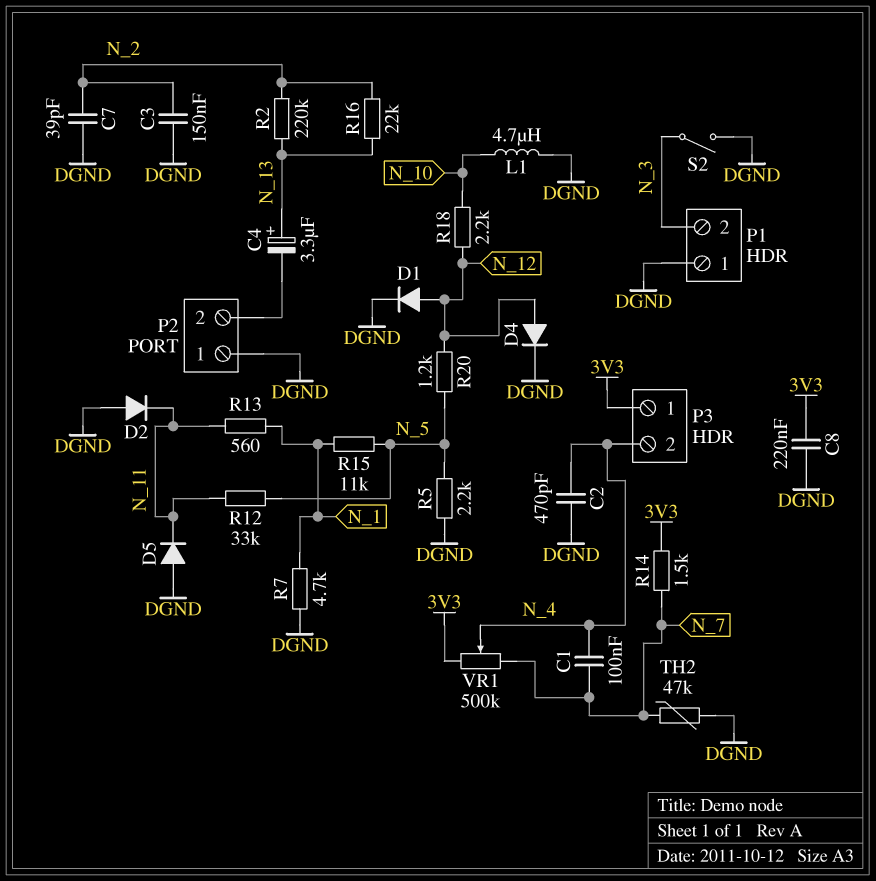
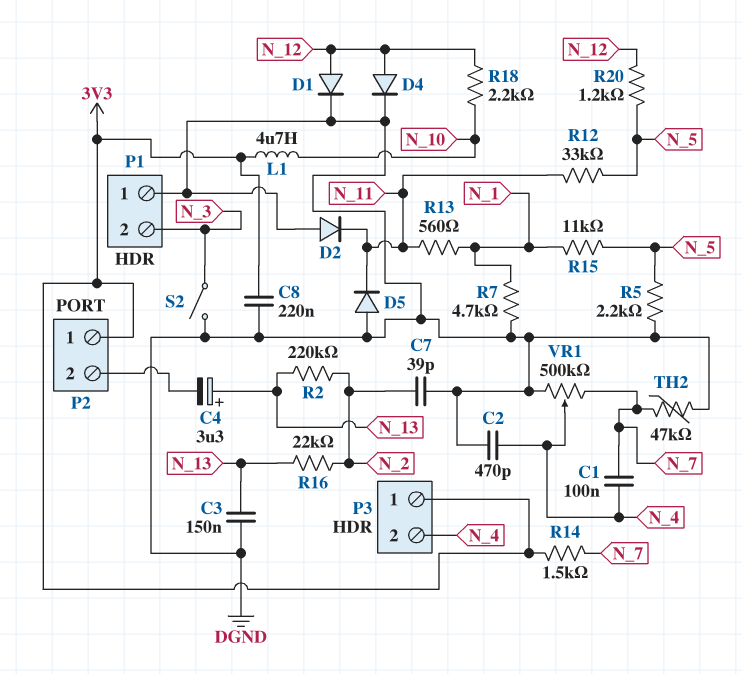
C3: 150nF (DGND, N_2) -> 150nF (DGND, N_13)
L1: 4.7uH (DGND, N_10) -> 4.7uH (3V3, N_10)
P2 pin 1: DGND -> 3V3
VR1: 500k (3V3, N_7, wiper N_4) -> 500k (DGND, N_7, wiper N_4)

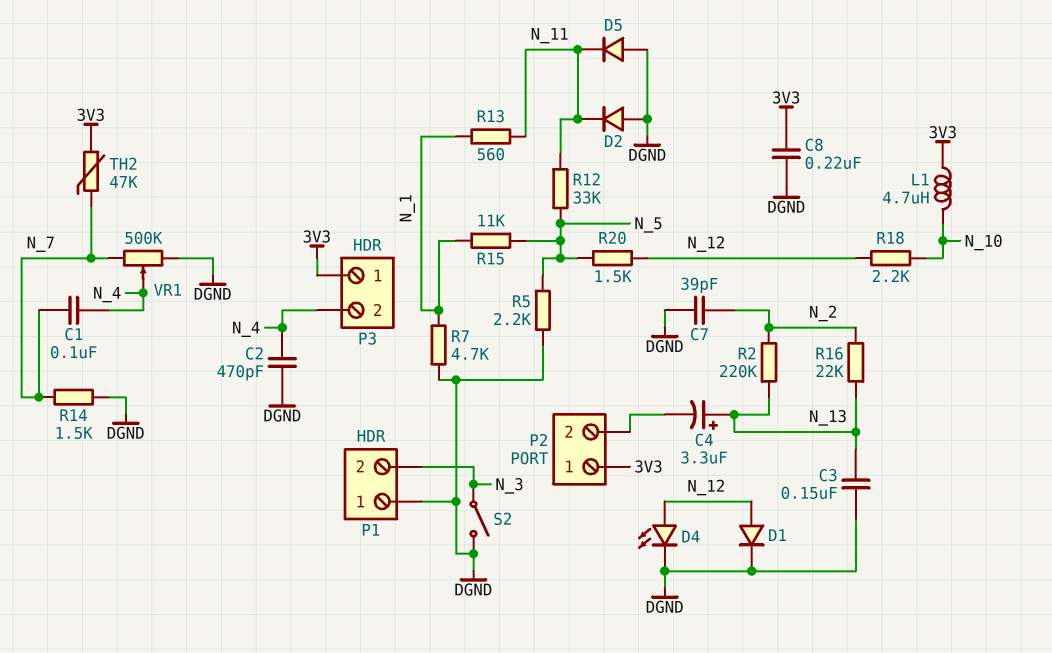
D4: diode (A N_12, K DGND) -> LED (A N_12, K DGND)
R14: 1.5k (3V3, N_7) -> 1.5k (DGND, N_7)
R20: 1.2k (N_5, N_12) -> 1.5k (N_5, N_12)
TH2: 47k (DGND, N_7) -> 47k (3V3, N_7)

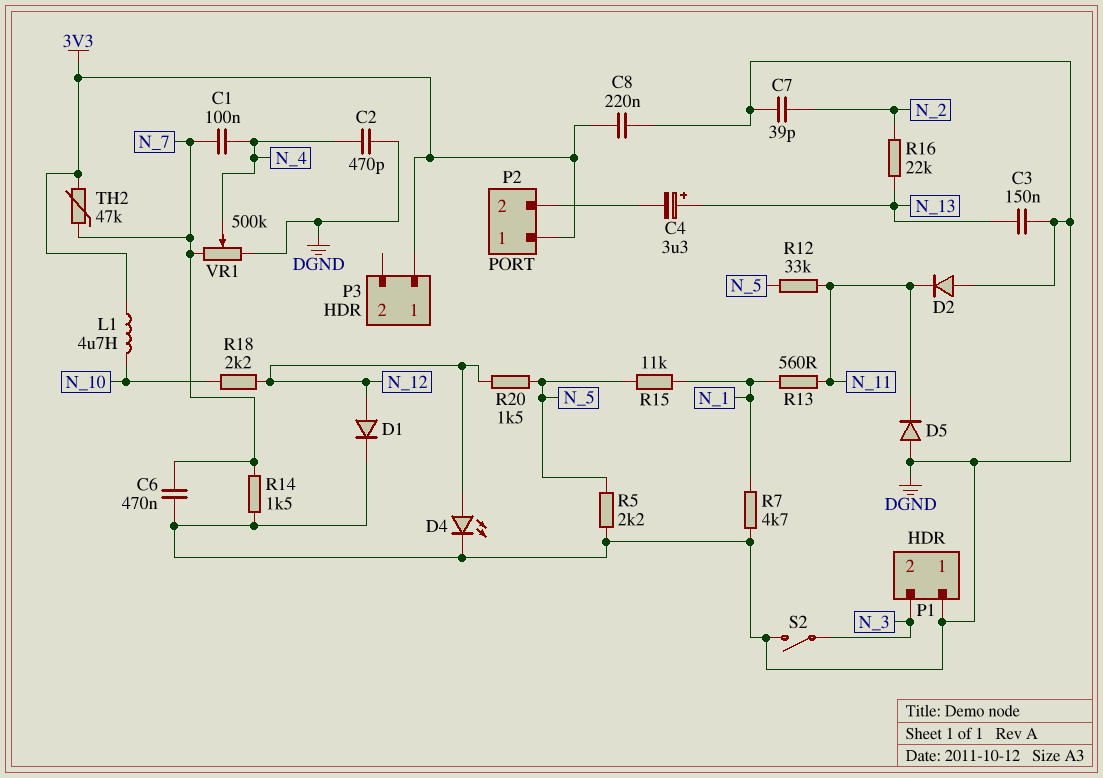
C6: none -> 470nF (DGND, N_7)
P3 pin 2: N_4 -> none
R2: 220k (N_2, N_13) -> none

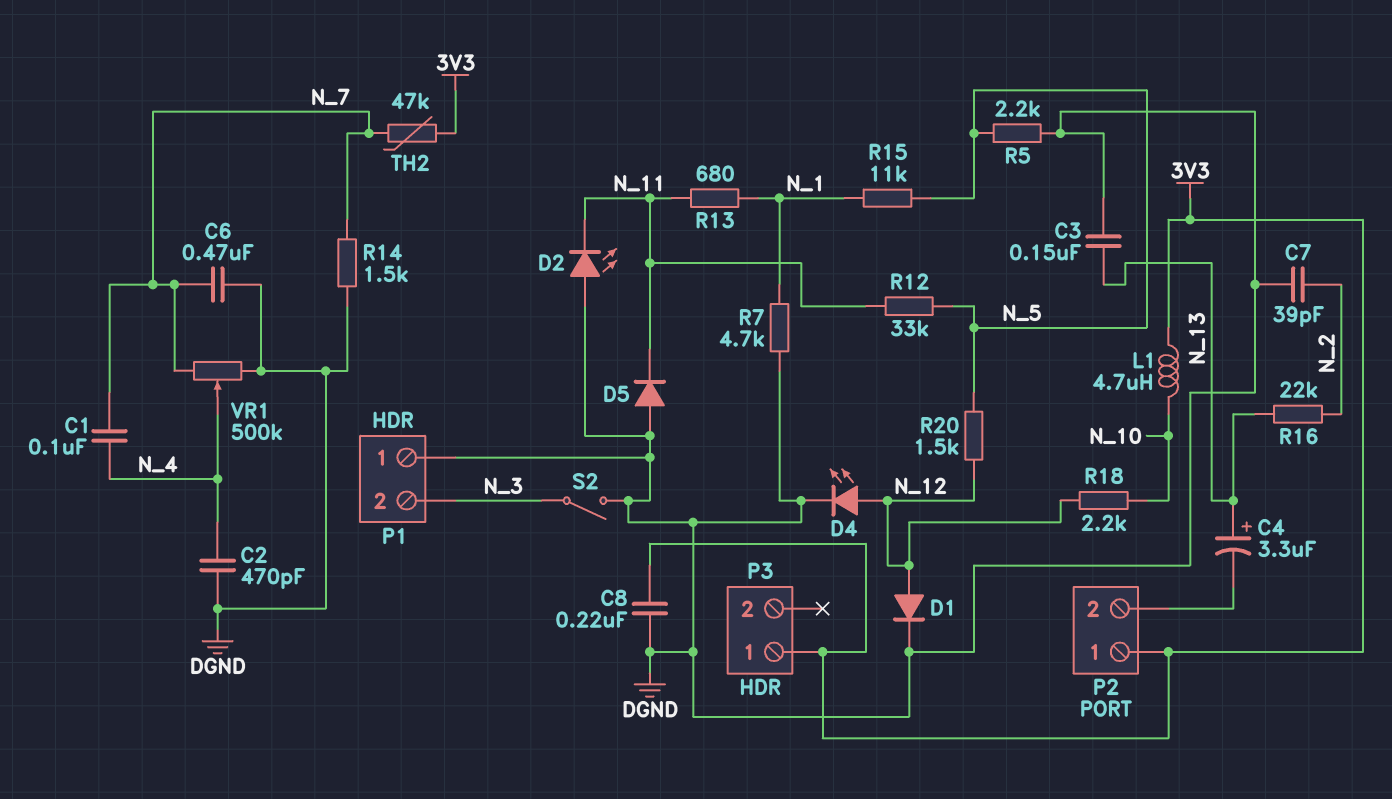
D2: diode (A DGND, K N_11) -> LED (A DGND, K N_11)
R13: 560 (N_1, N_11) -> 680 (N_1, N_11)

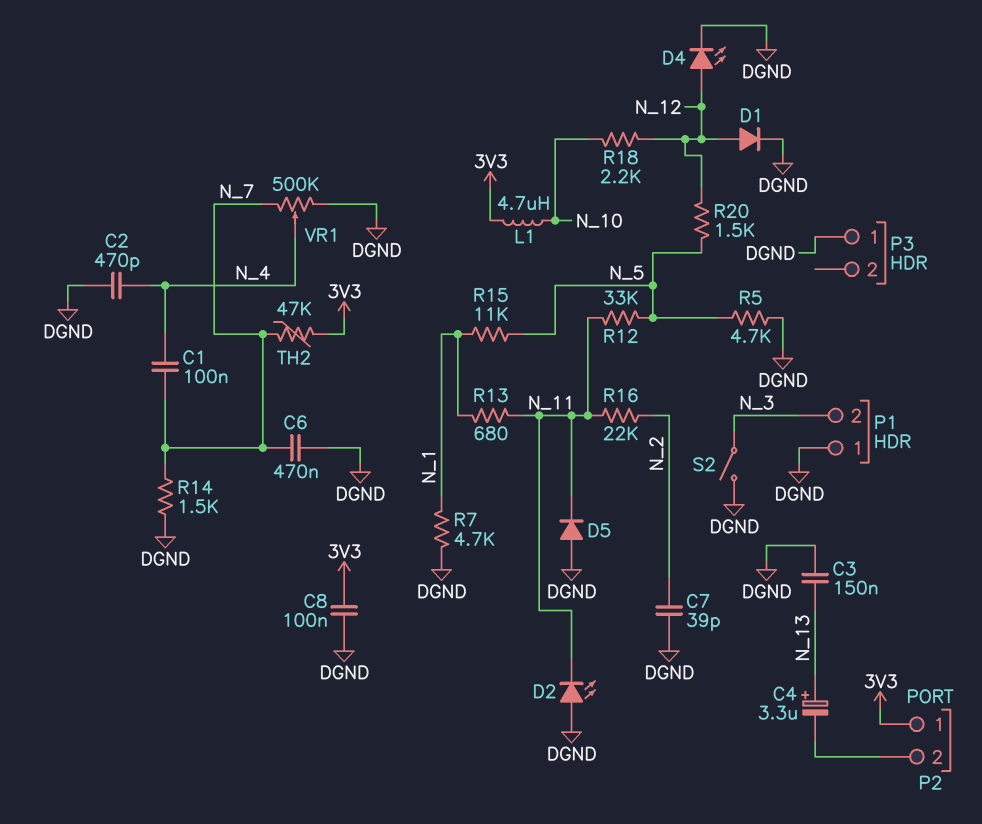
C8: 220nF (3V3, DGND) -> 100nF (3V3, DGND)
P3 pin 1: 3V3 -> DGND
R5: 2.2k (DGND, N_5) -> 4.7k (DGND, N_5)
R16: 22k (N_2, N_13) -> 22k (N_2, N_11)

